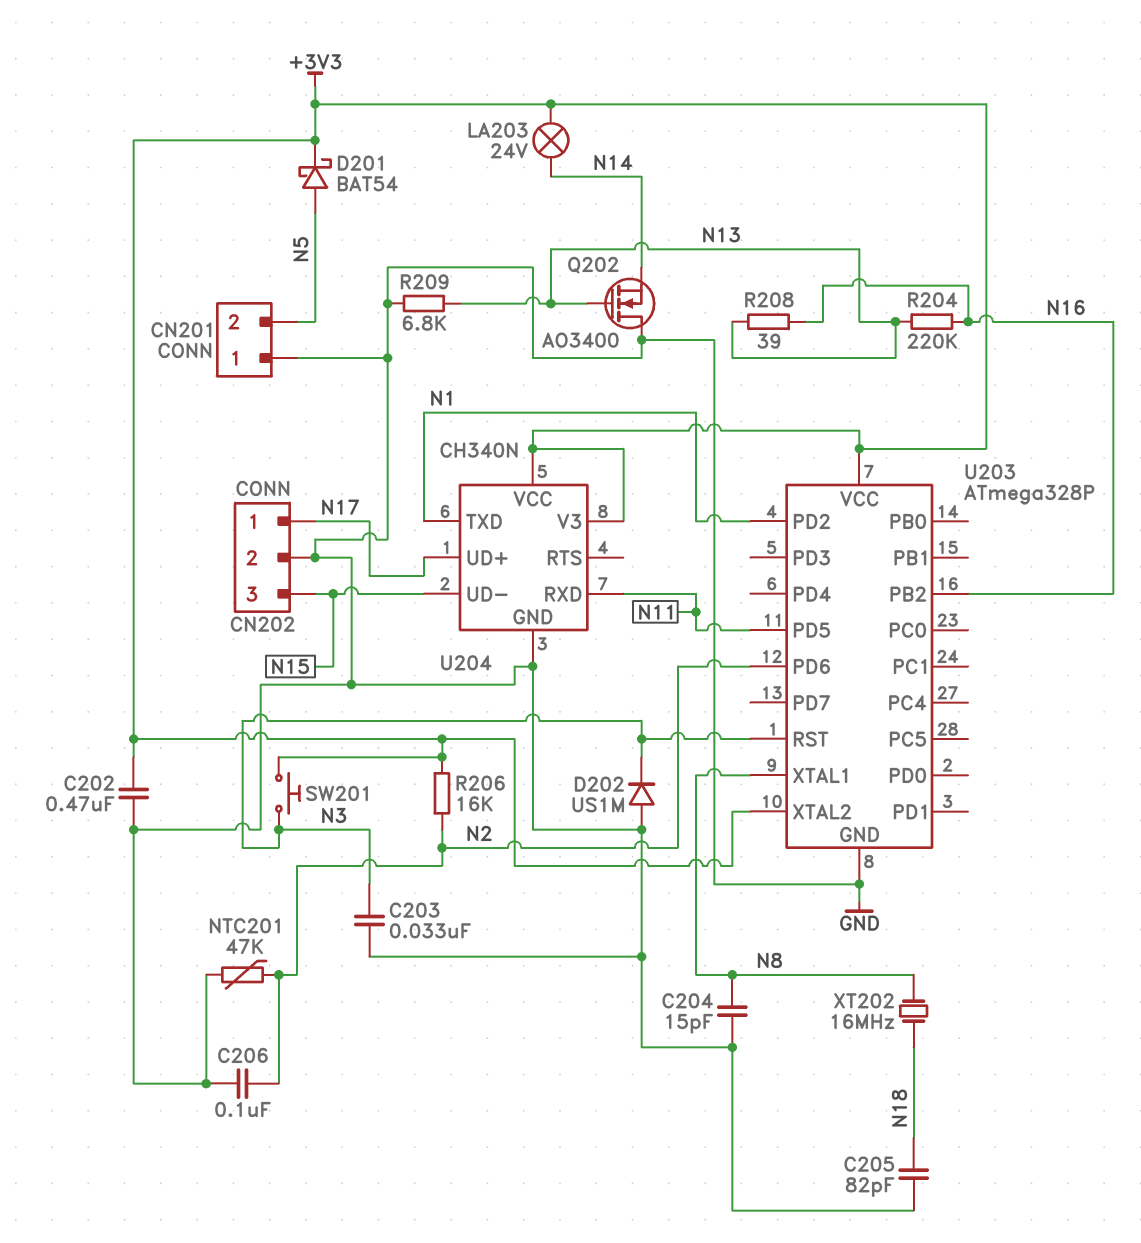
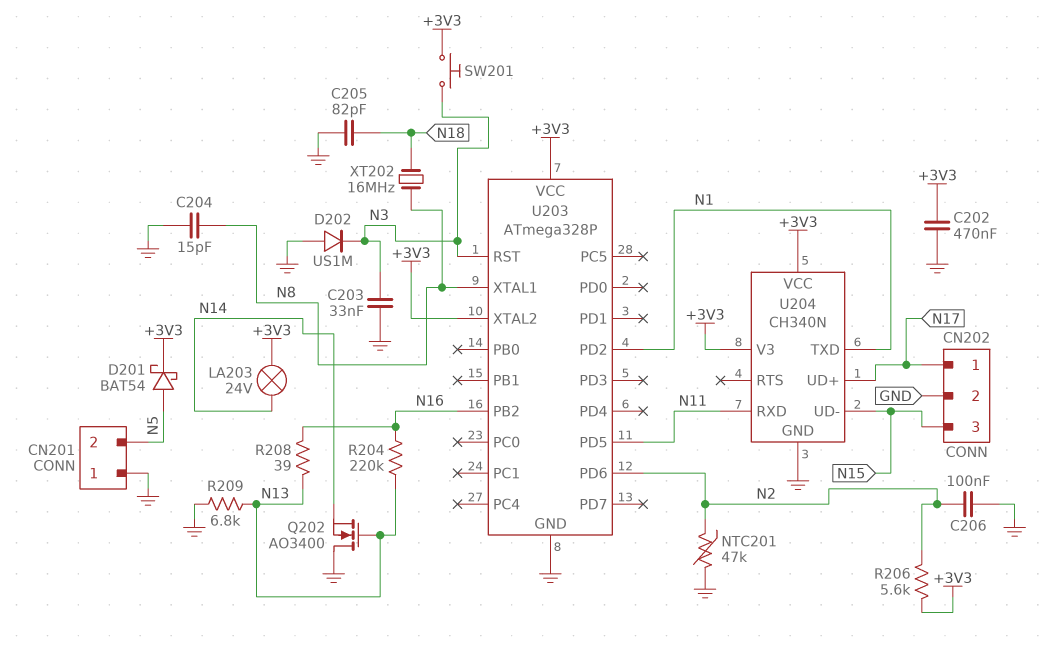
R206: 16k (+3V3, N2) -> 5.6k (+3V3, N2)

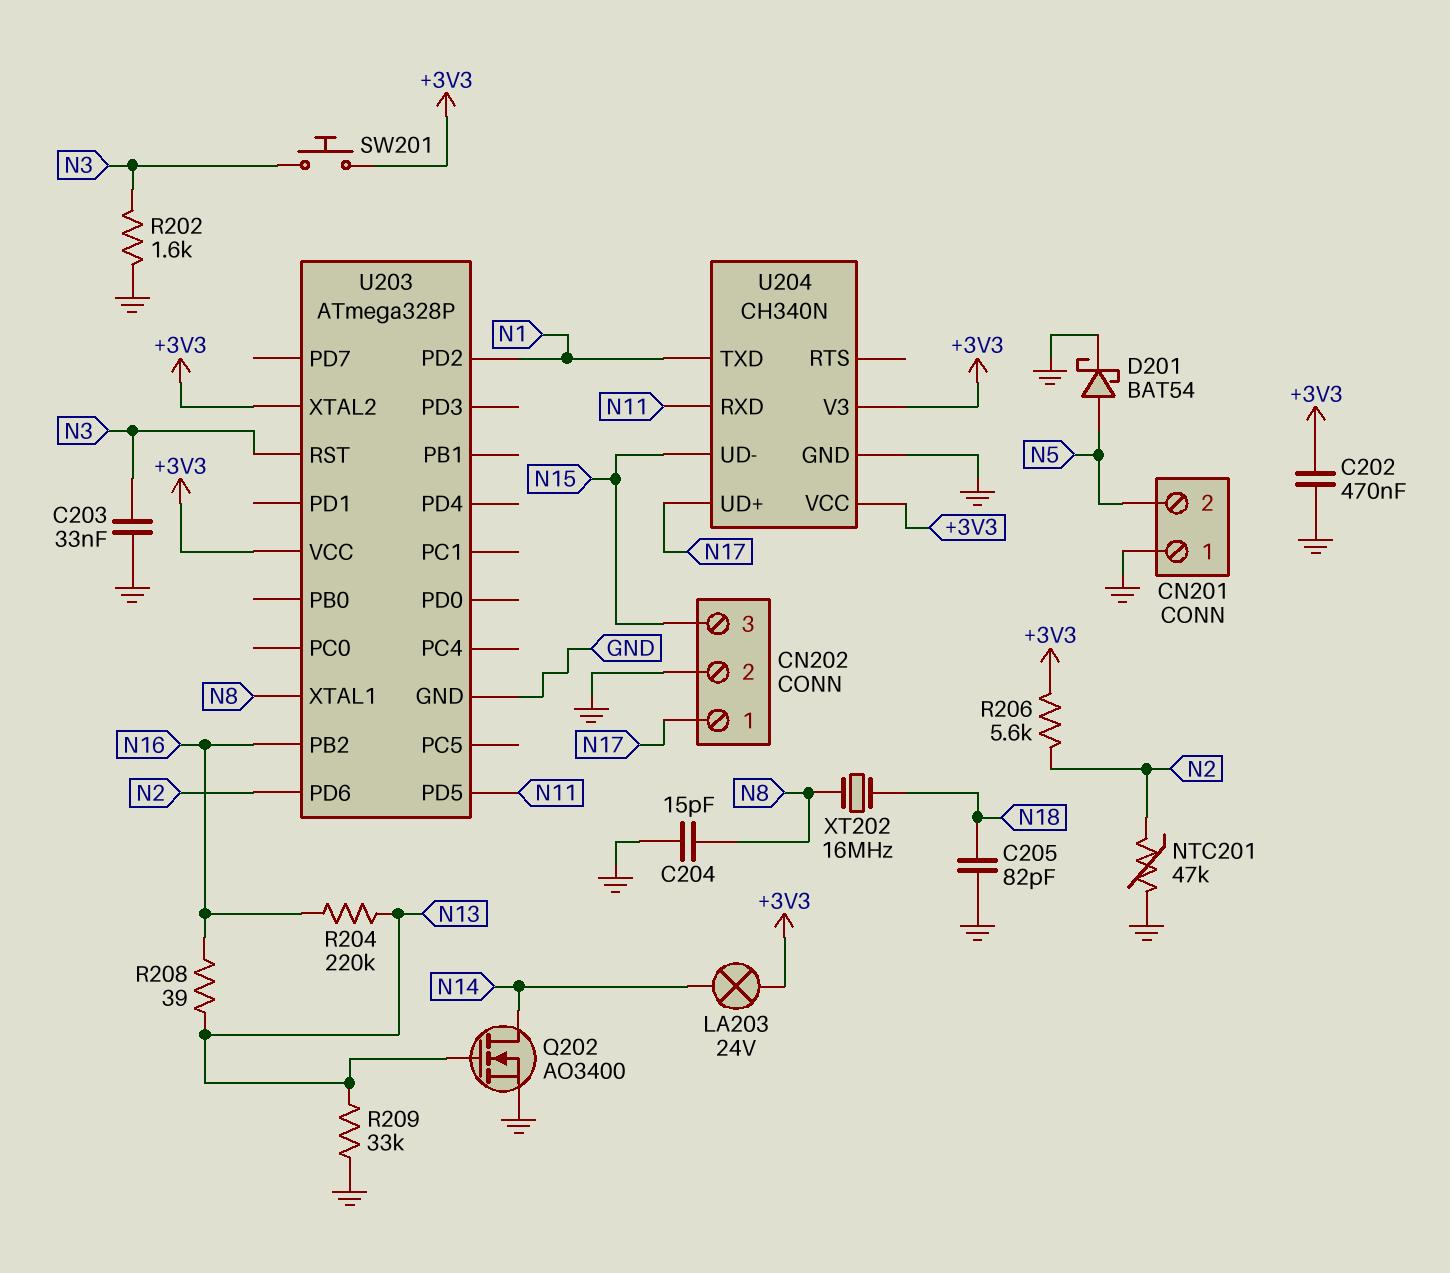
C206: 100nF (GND, N2) -> none
D201: schottky BAT54 (A N5, K +3V3) -> schottky BAT54 (A N5, K GND)
D202: diode US1M (A GND, K N3) -> none
Q202: NMOS AO3400 (G N13, D GND, S N14) -> NMOS AO3400 (G N13, D N14, S GND)
R202: none -> 1.6k (GND, N3)
R209: 6.8k (GND, N13) -> 33k (GND, N13)

